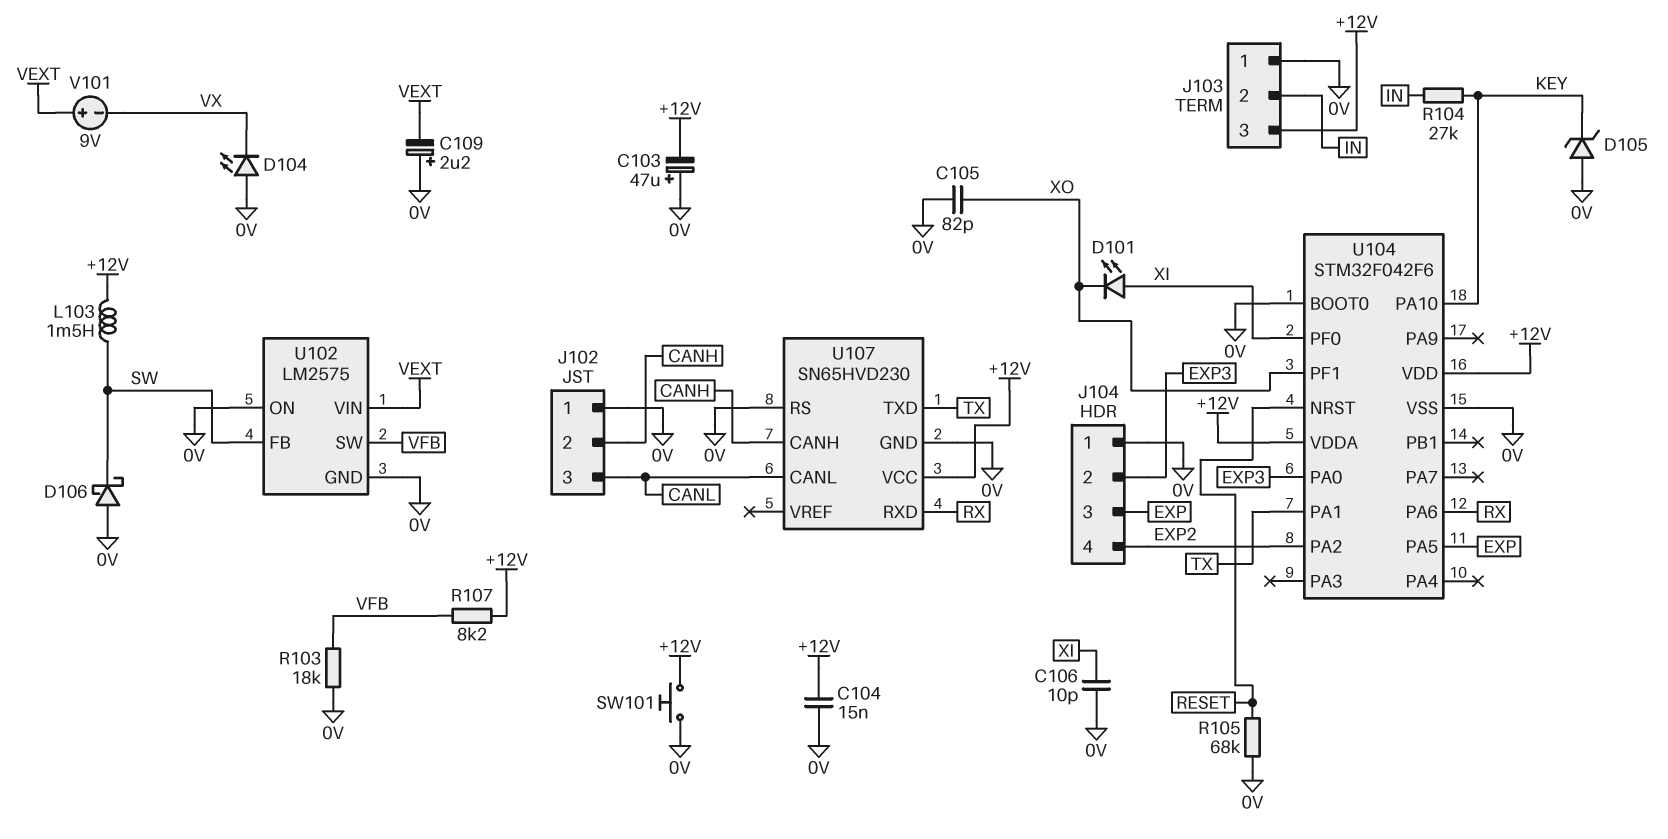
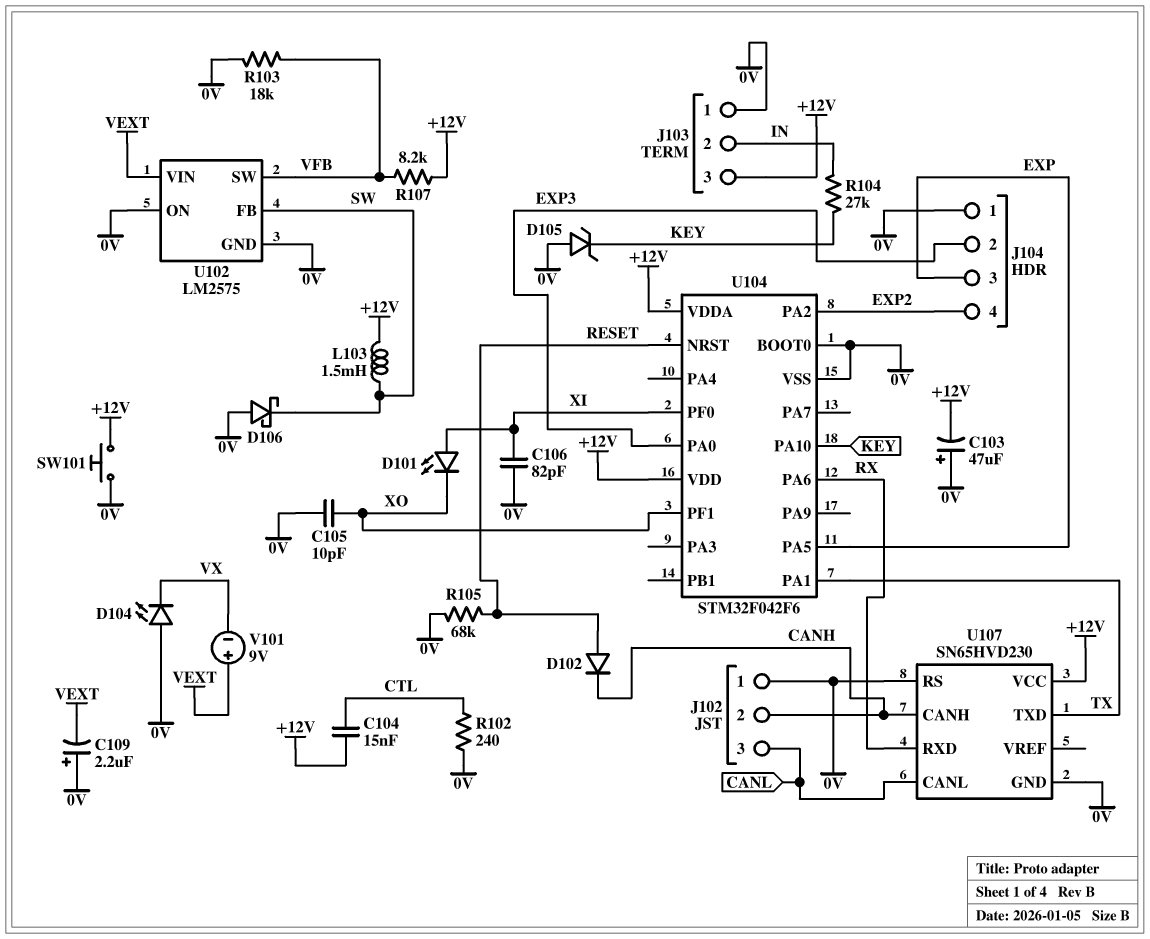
C104: 15nF (+12V, 0V) -> 15nF (+12V, CTL)
C105: 82pF (0V, XO) -> 10pF (0V, XO)
C106: 10pF (0V, XI) -> 82pF (0V, XI)
D102: none -> diode (A RESET, K CANH)
R102: none -> 240 (0V, CTL)

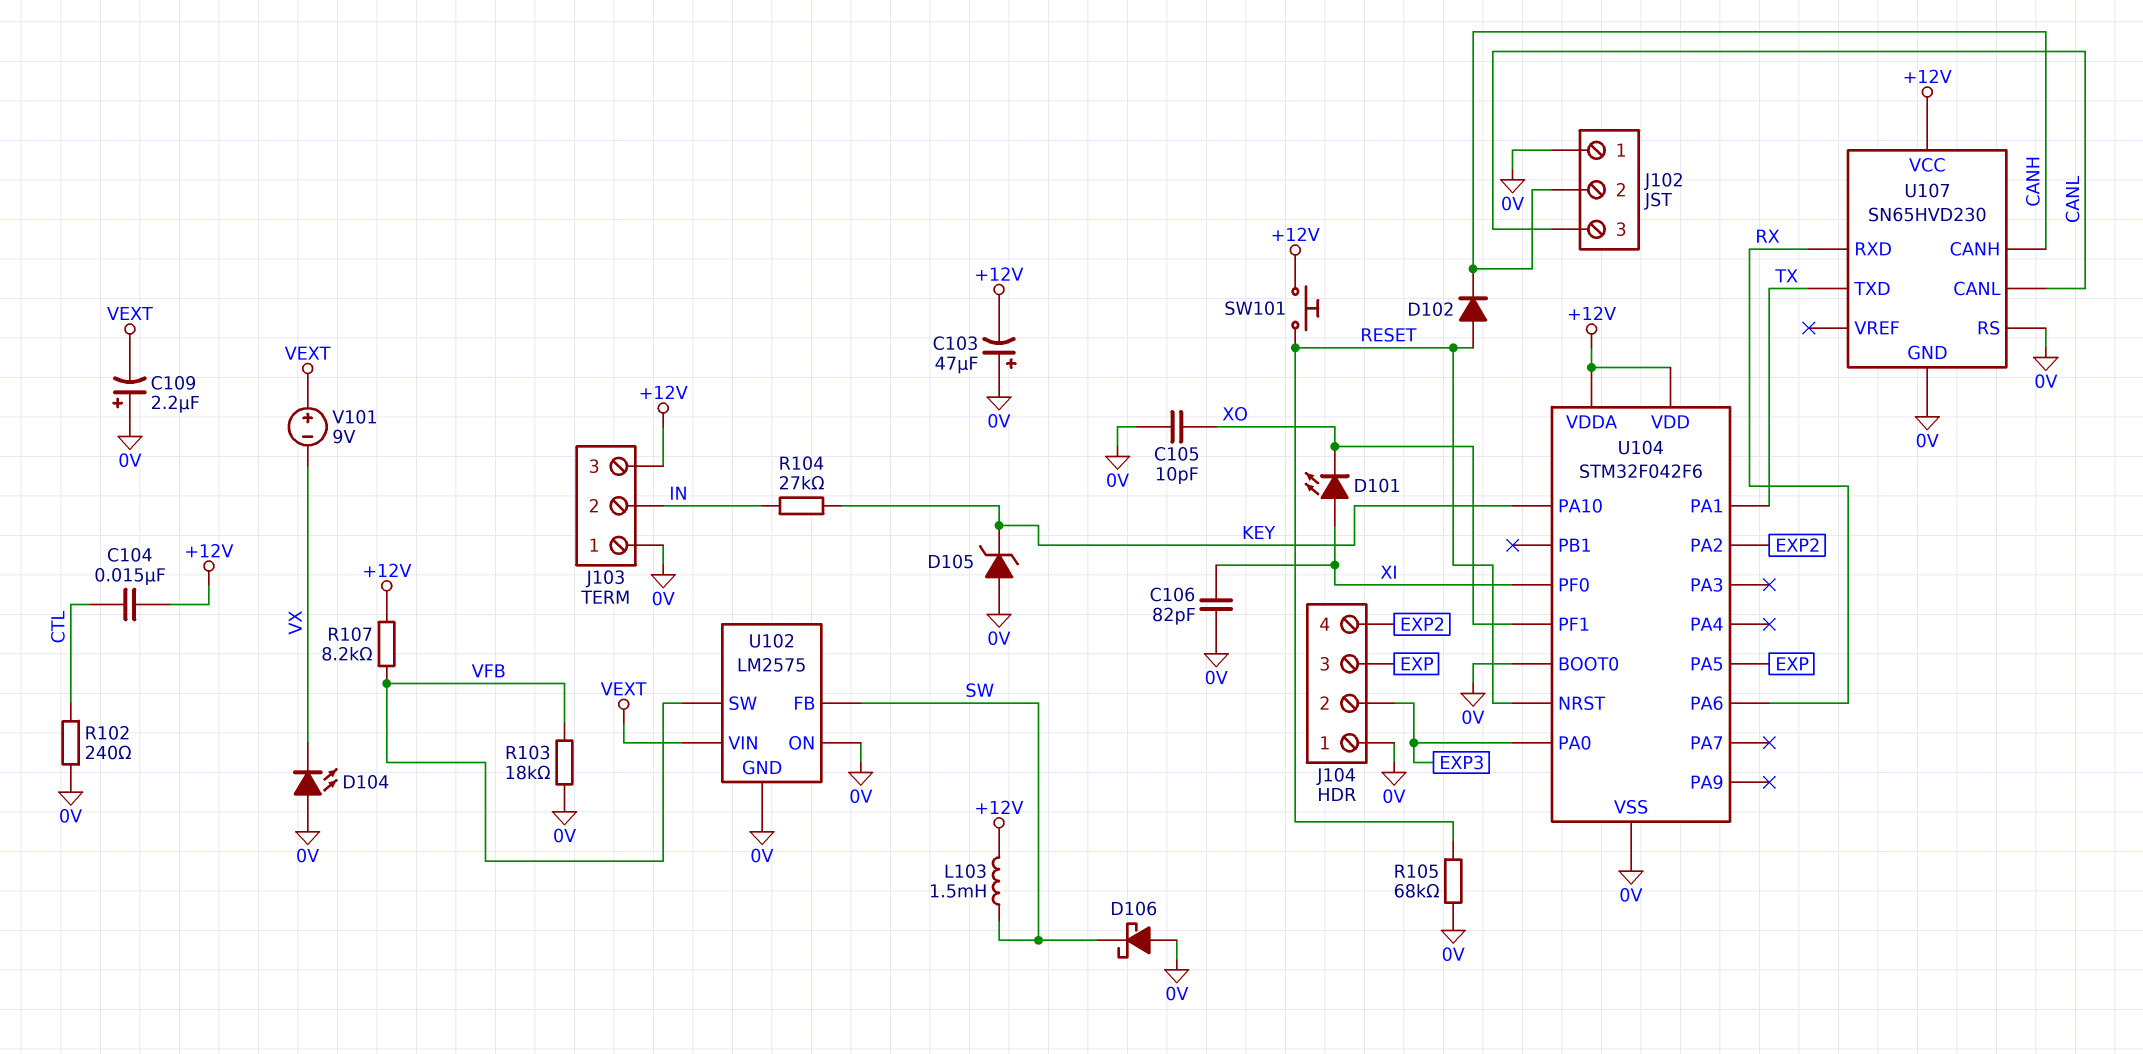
SW101: button (+12V, 0V) -> button (+12V, RESET)

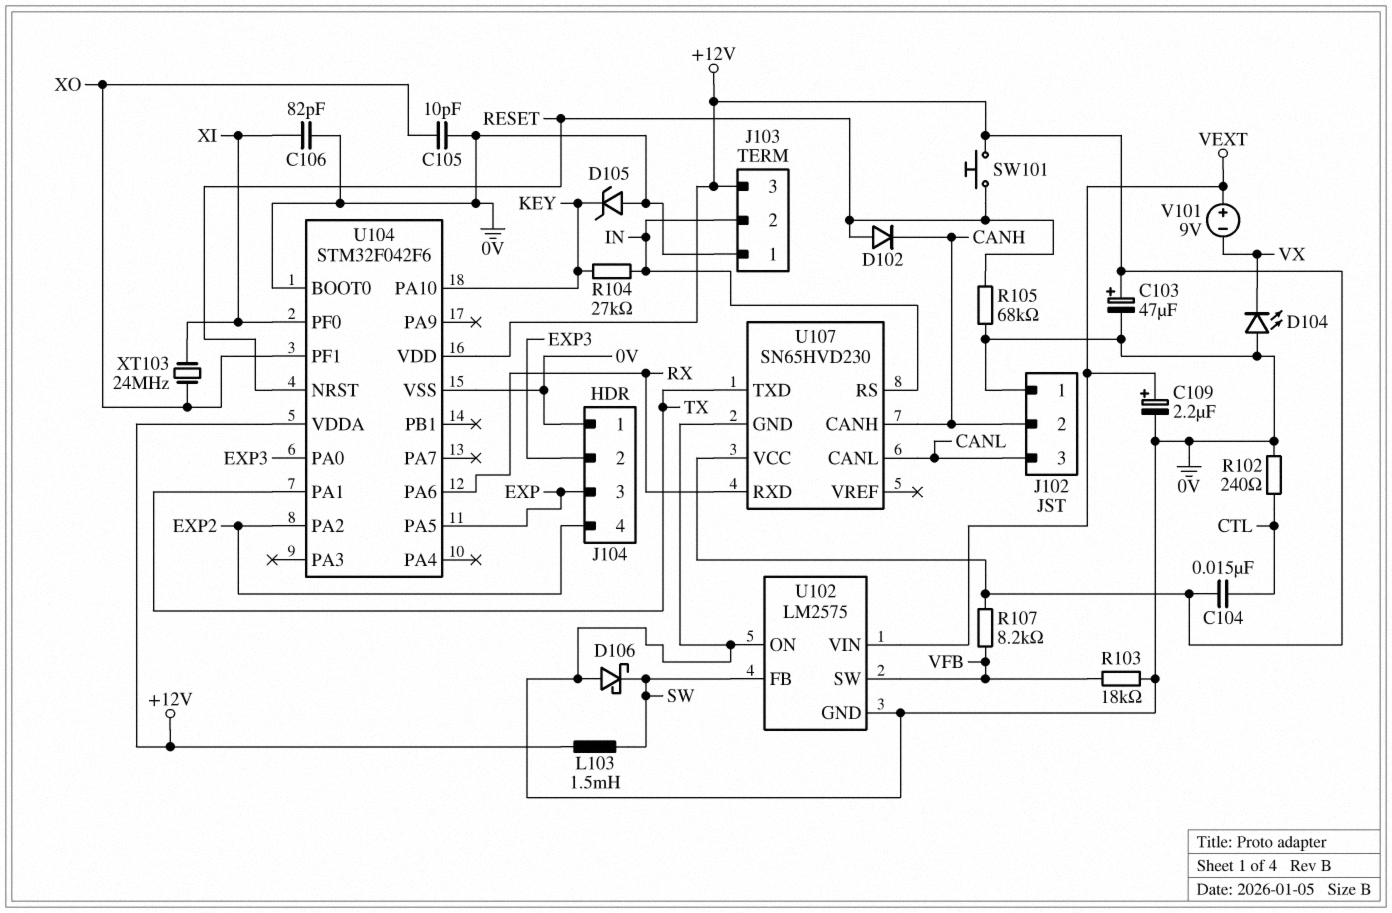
C103: 47uF (plus 0V, minus +12V) -> 47uF (plus +12V, minus 0V)
C109: 2.2uF (plus 0V, minus VEXT) -> 2.2uF (plus VEXT, minus 0V)
D101: LED (A XI, K XO) -> none
U107 pin RS: 0V -> IN
XT103: none -> 24MHz (XI, XO)

